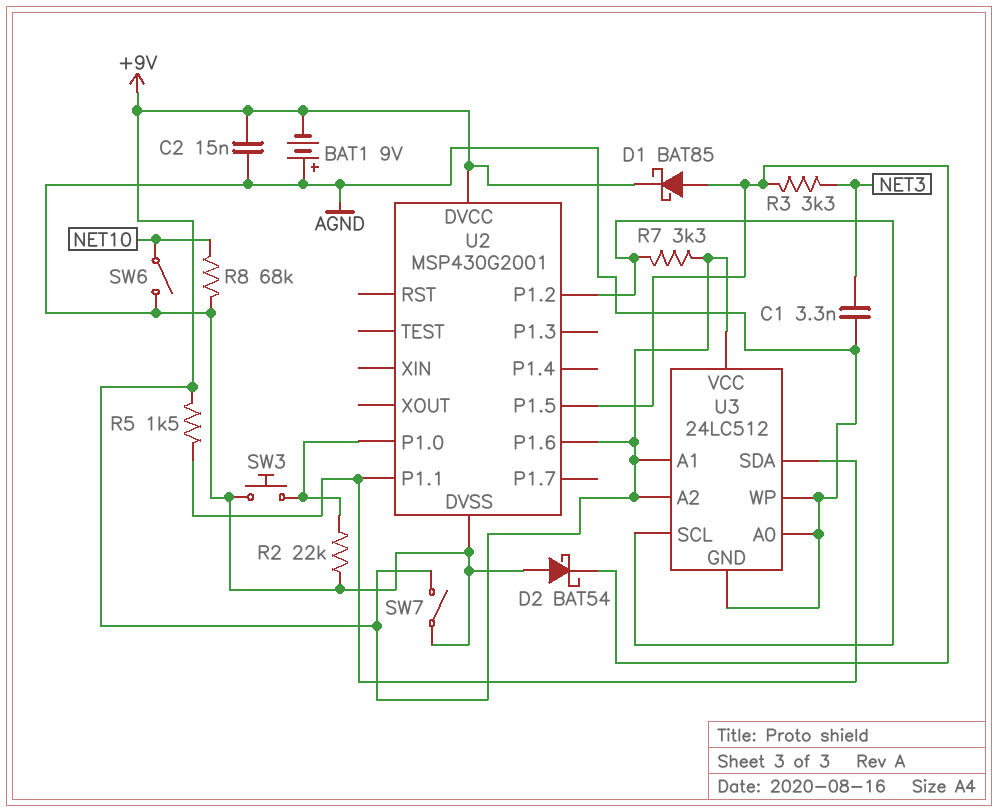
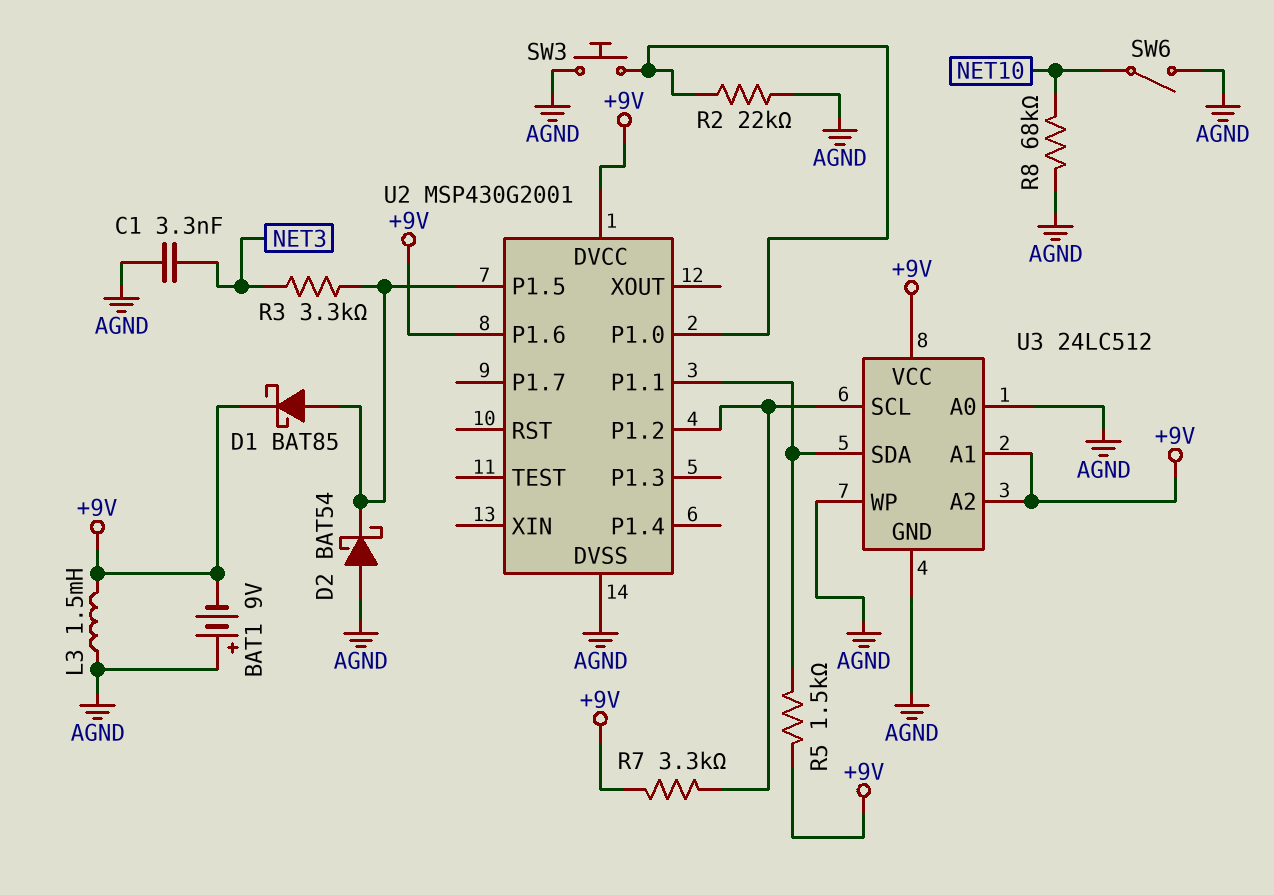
C2: 15nF (+9V, AGND) -> none
L3: none -> 1.5mH (+9V, AGND)
SW7: switch (+9V, AGND) -> none

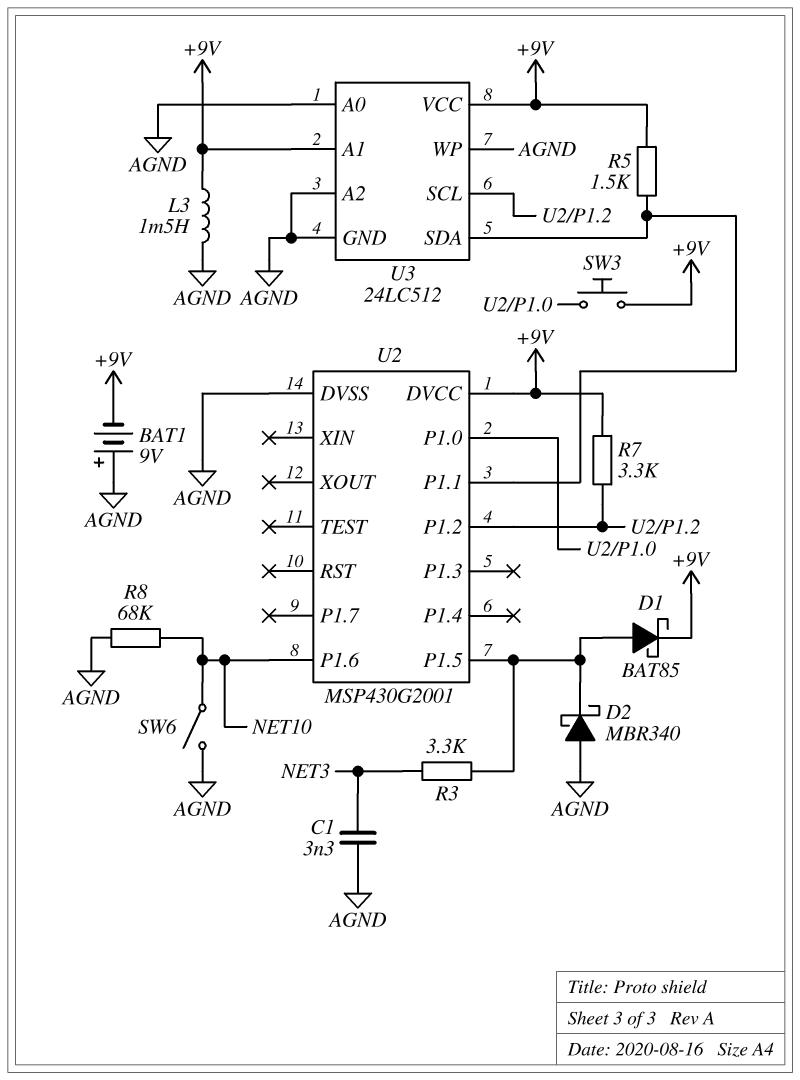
D2: schottky BAT54 (A AGND, K U2/P1.5) -> schottky MBR340 (A AGND, K U2/P1.5)
R2: 22k (AGND, U2/P1.0) -> none
SW3: button (AGND, U2/P1.0) -> button (+9V, U2/P1.0)
U2 pin P1.6: +9V -> NET10
U3 pin A2: +9V -> AGND

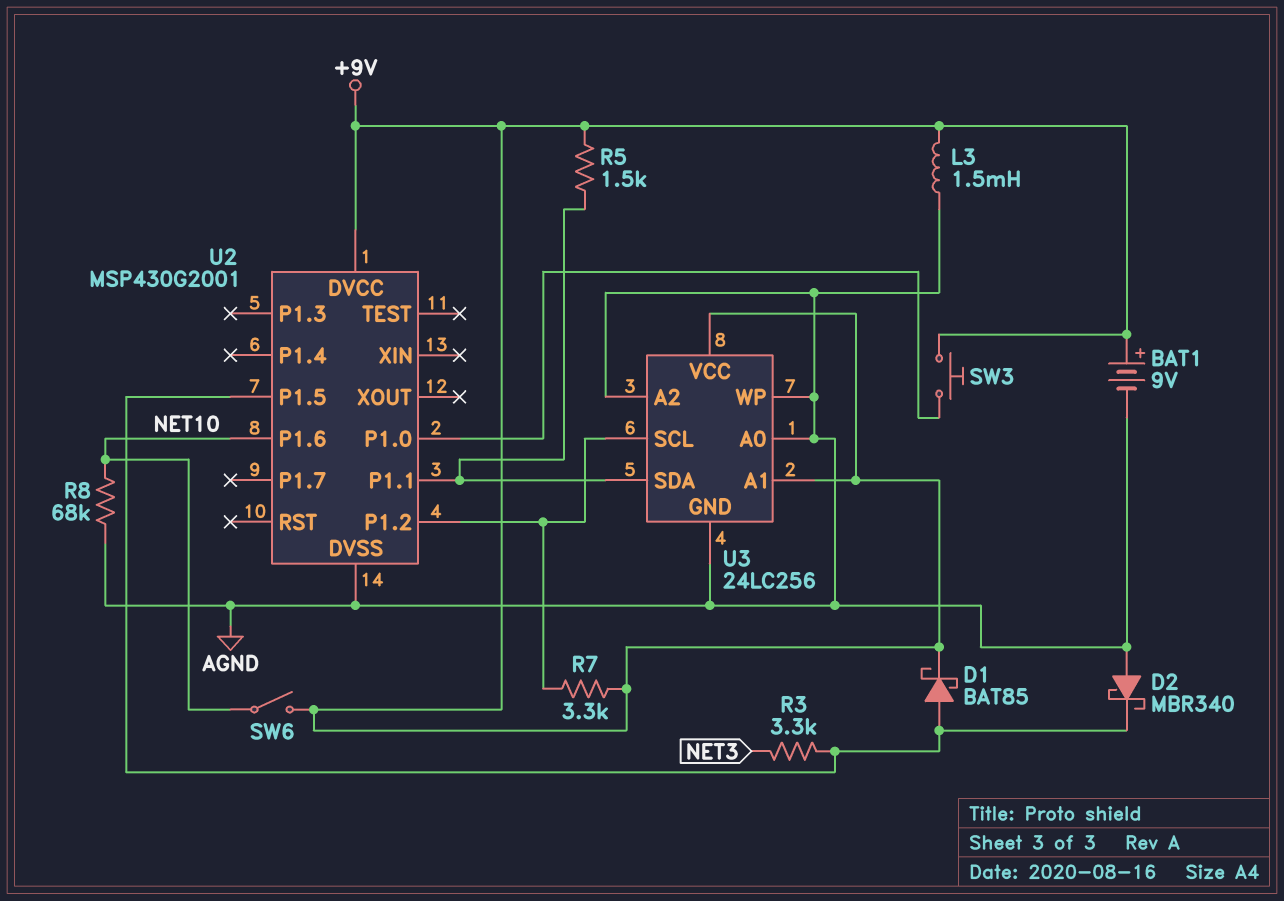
BAT1: 9V (plus AGND, minus +9V) -> 9V (plus +9V, minus AGND)
C1: 3.3nF (AGND, NET3) -> none
SW6: switch (AGND, NET10) -> switch (+9V, NET10)
U3: 24LC512 -> 24LC256

